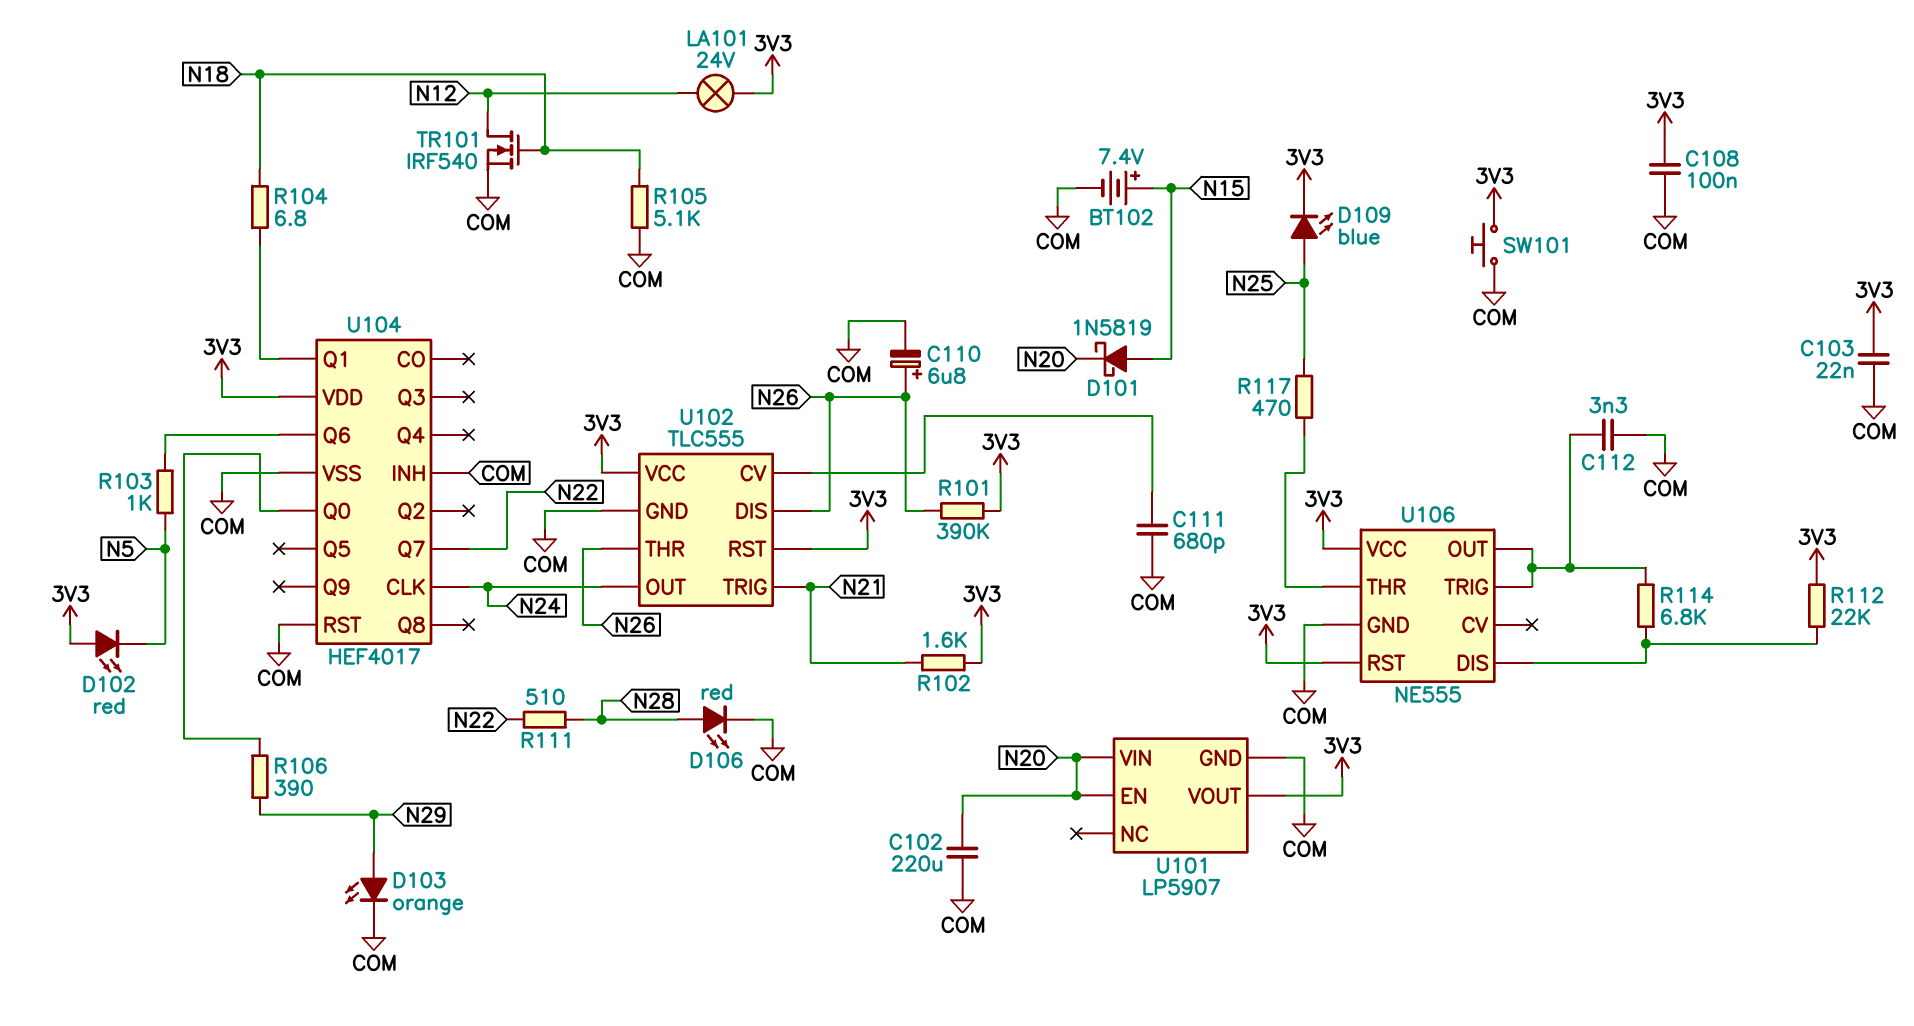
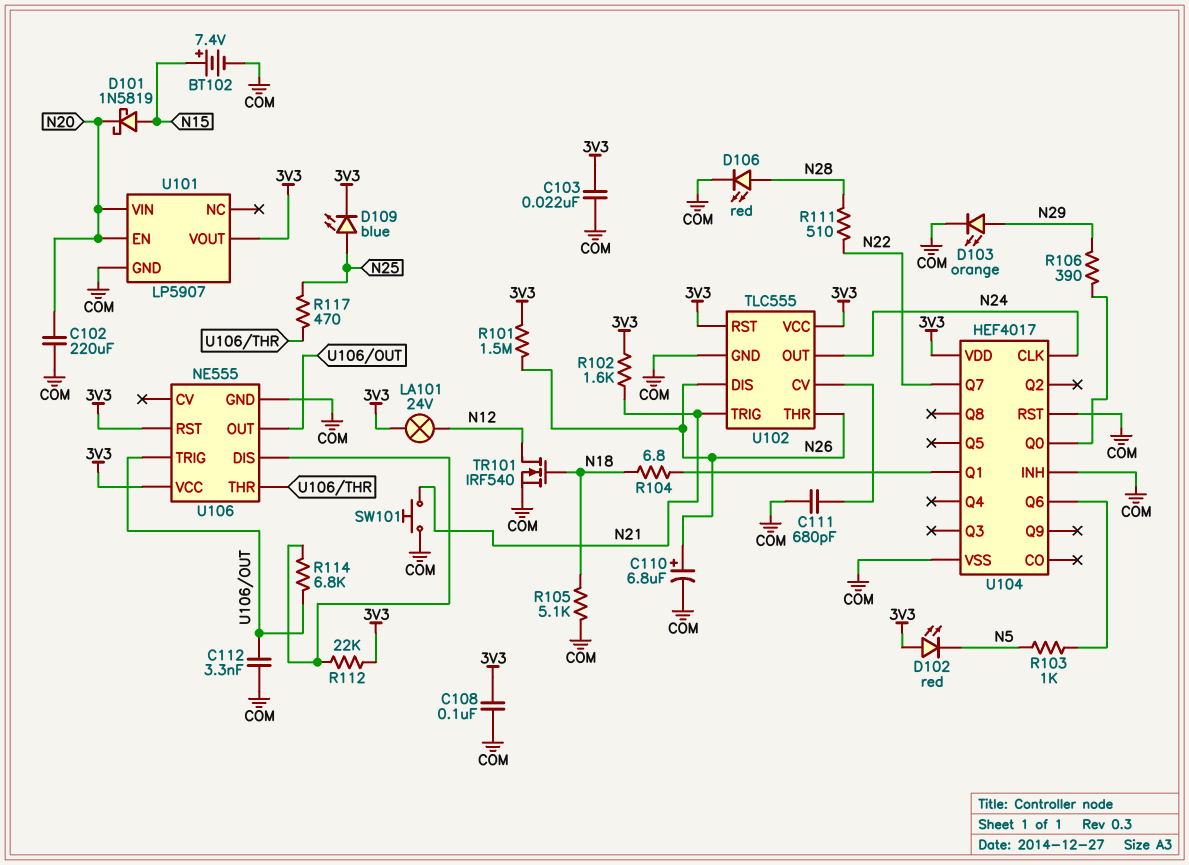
R101: 390k (3V3, N26) -> 1.5M (3V3, N26)
SW101: button (3V3, COM) -> button (COM, N21)

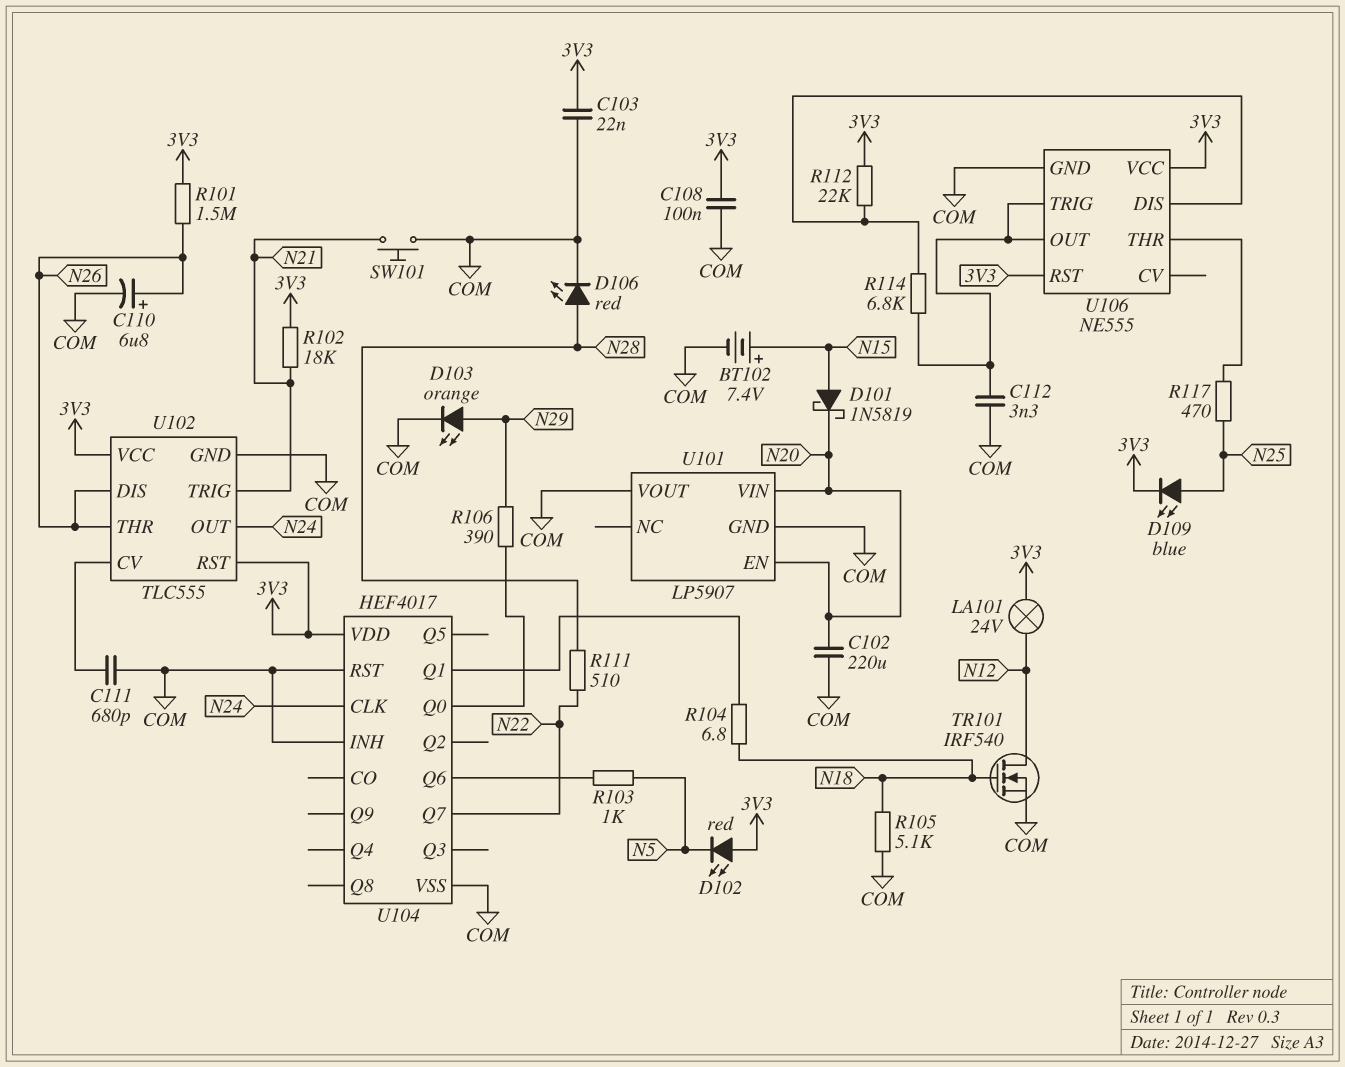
R102: 1.6k (3V3, N21) -> 18k (3V3, N21)
U101 pin VOUT: 3V3 -> COM

